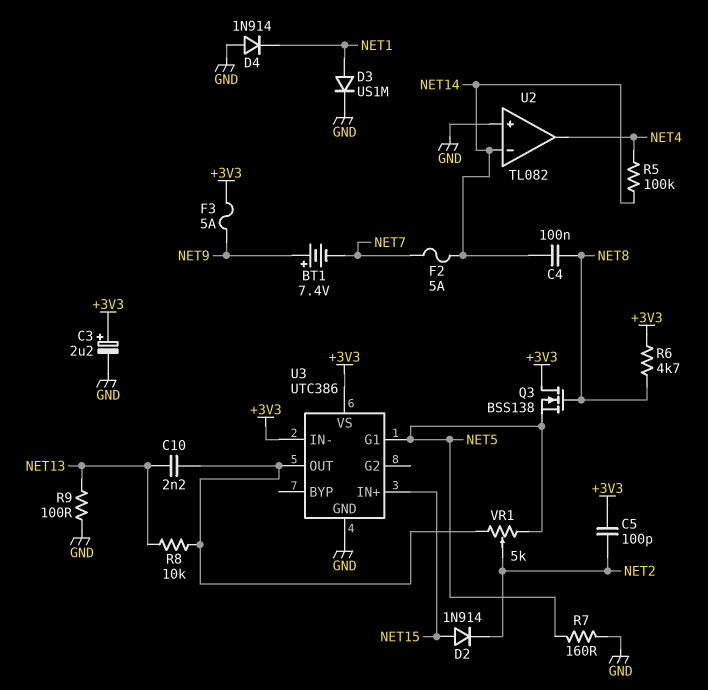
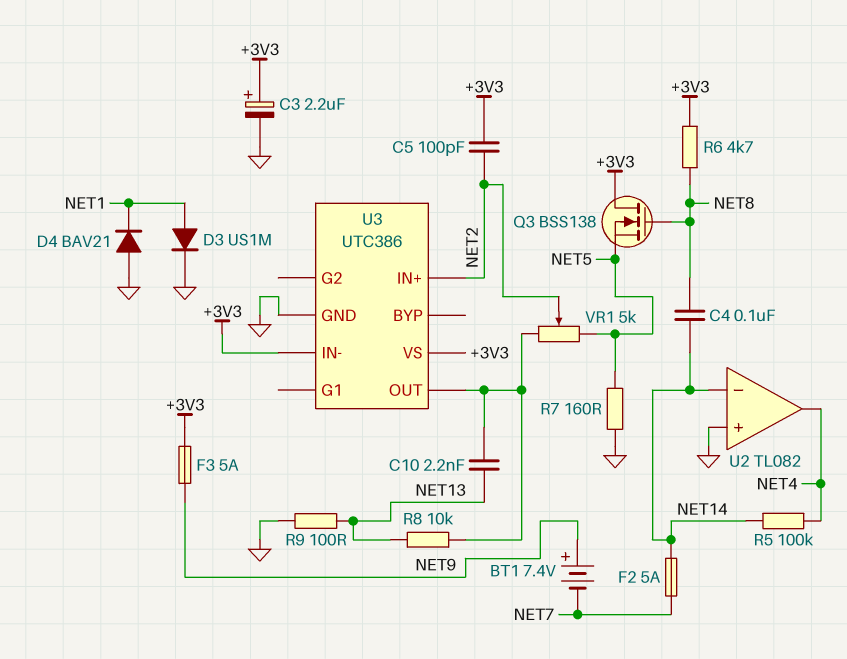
D2: diode 1N914 (A NET15, K NET2) -> none
D4: diode 1N914 (A GND, K NET1) -> diode BAV21 (A GND, K NET1)
U3 pin G1: NET5 -> none
U3 pin IN+: NET15 -> NET2

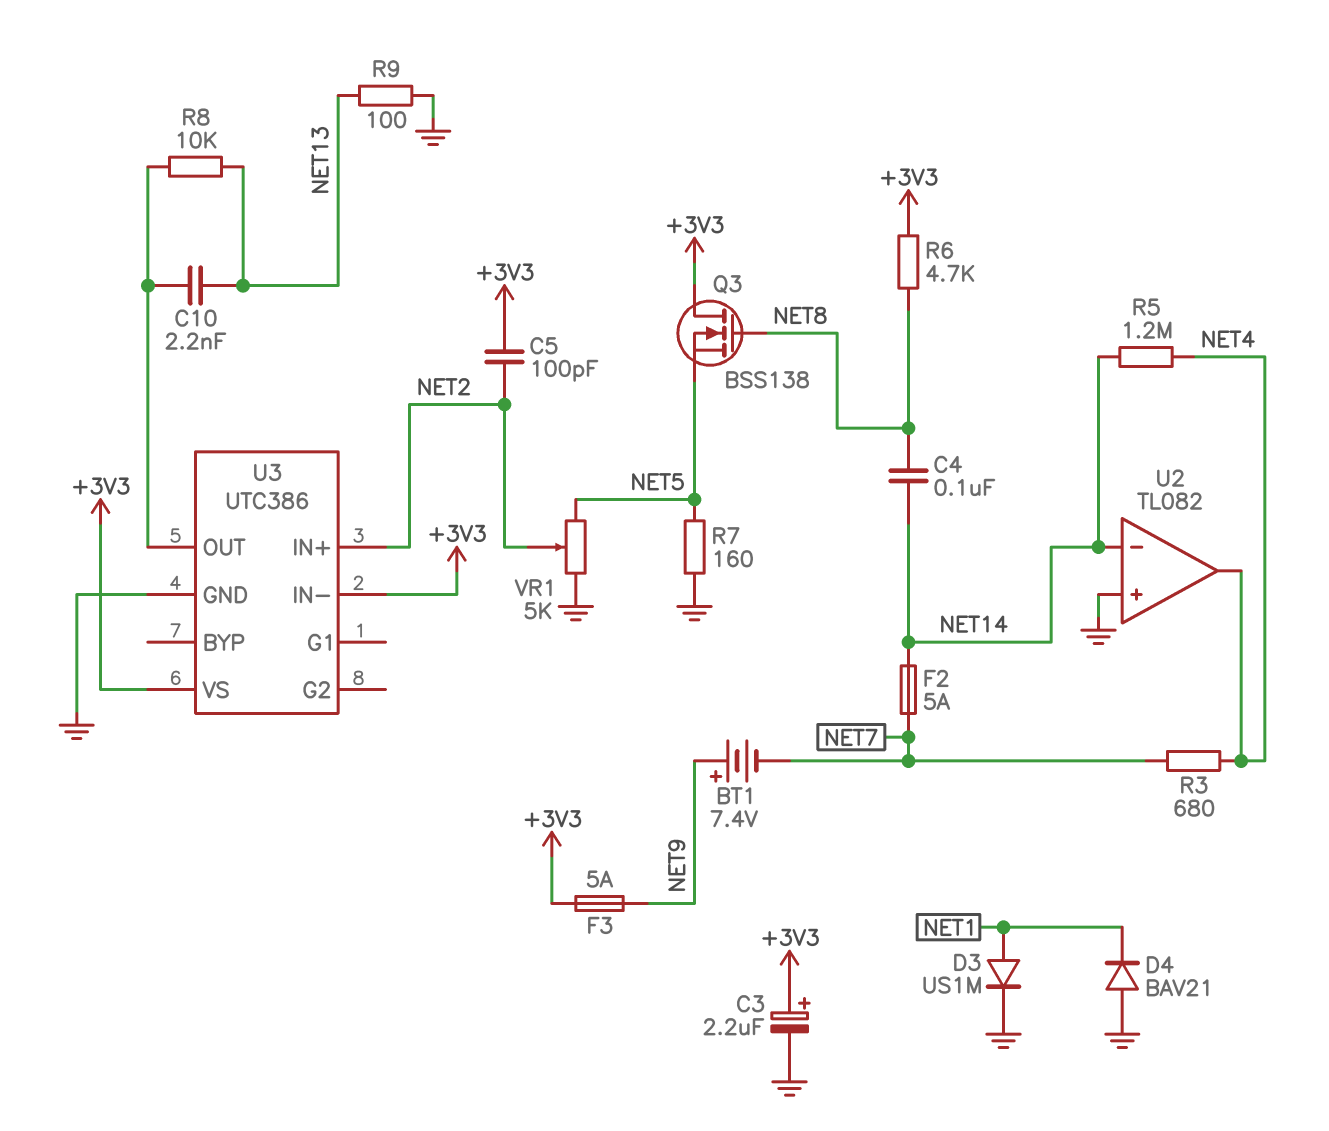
R3: none -> 680 (NET4, NET7)
R5: 100k (NET4, NET14) -> 1.2M (NET4, NET14)
VR1: 5k (NET5, U3/OUT, wiper NET2) -> 5k (GND, NET5, wiper NET2)

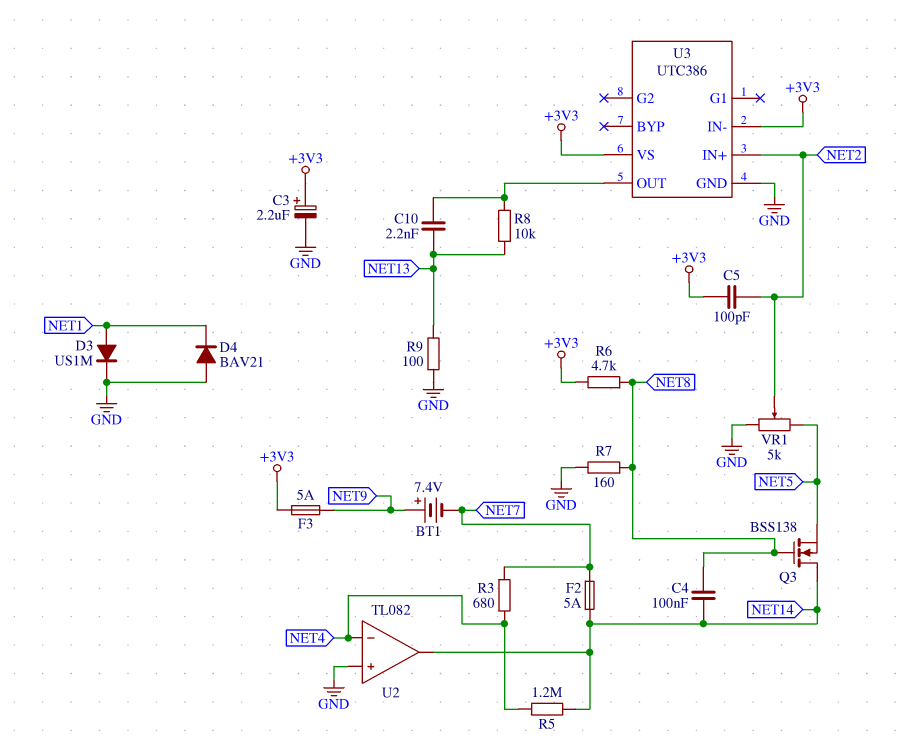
Q3: NMOS BSS138 (G NET8, D +3V3, S NET5) -> NMOS BSS138 (G NET8, D NET14, S NET5)
R7: 160 (GND, NET5) -> 160 (GND, NET8)
U2 pin in-: NET14 -> NET4
U2 pin out: NET4 -> NET14

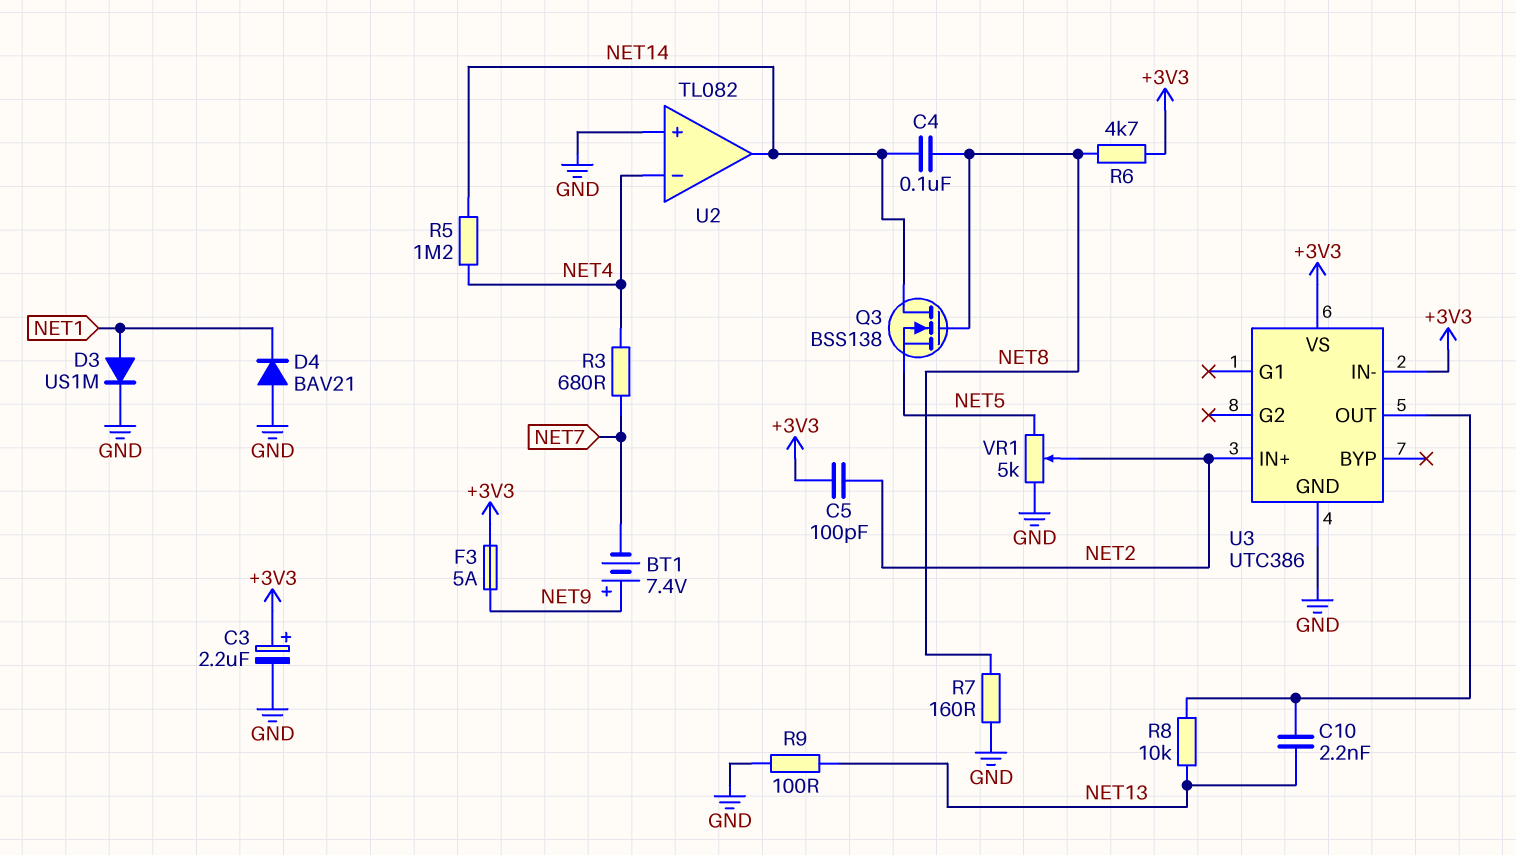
F2: 5A (NET7, NET14) -> none

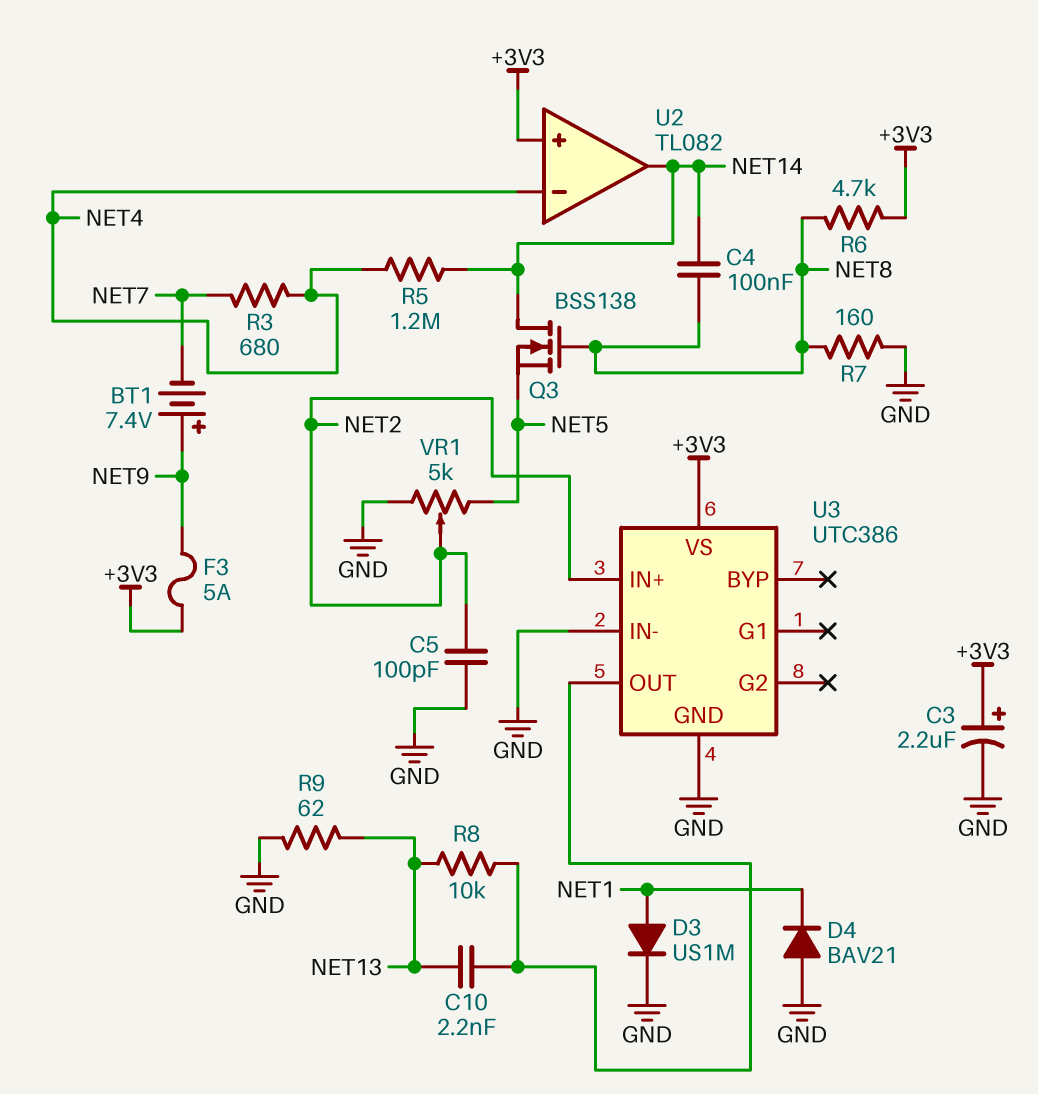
C5: 100pF (+3V3, NET2) -> 100pF (GND, NET2)
R9: 100 (GND, NET13) -> 62 (GND, NET13)
U2 pin in+: GND -> +3V3
U3 pin IN-: +3V3 -> GND

